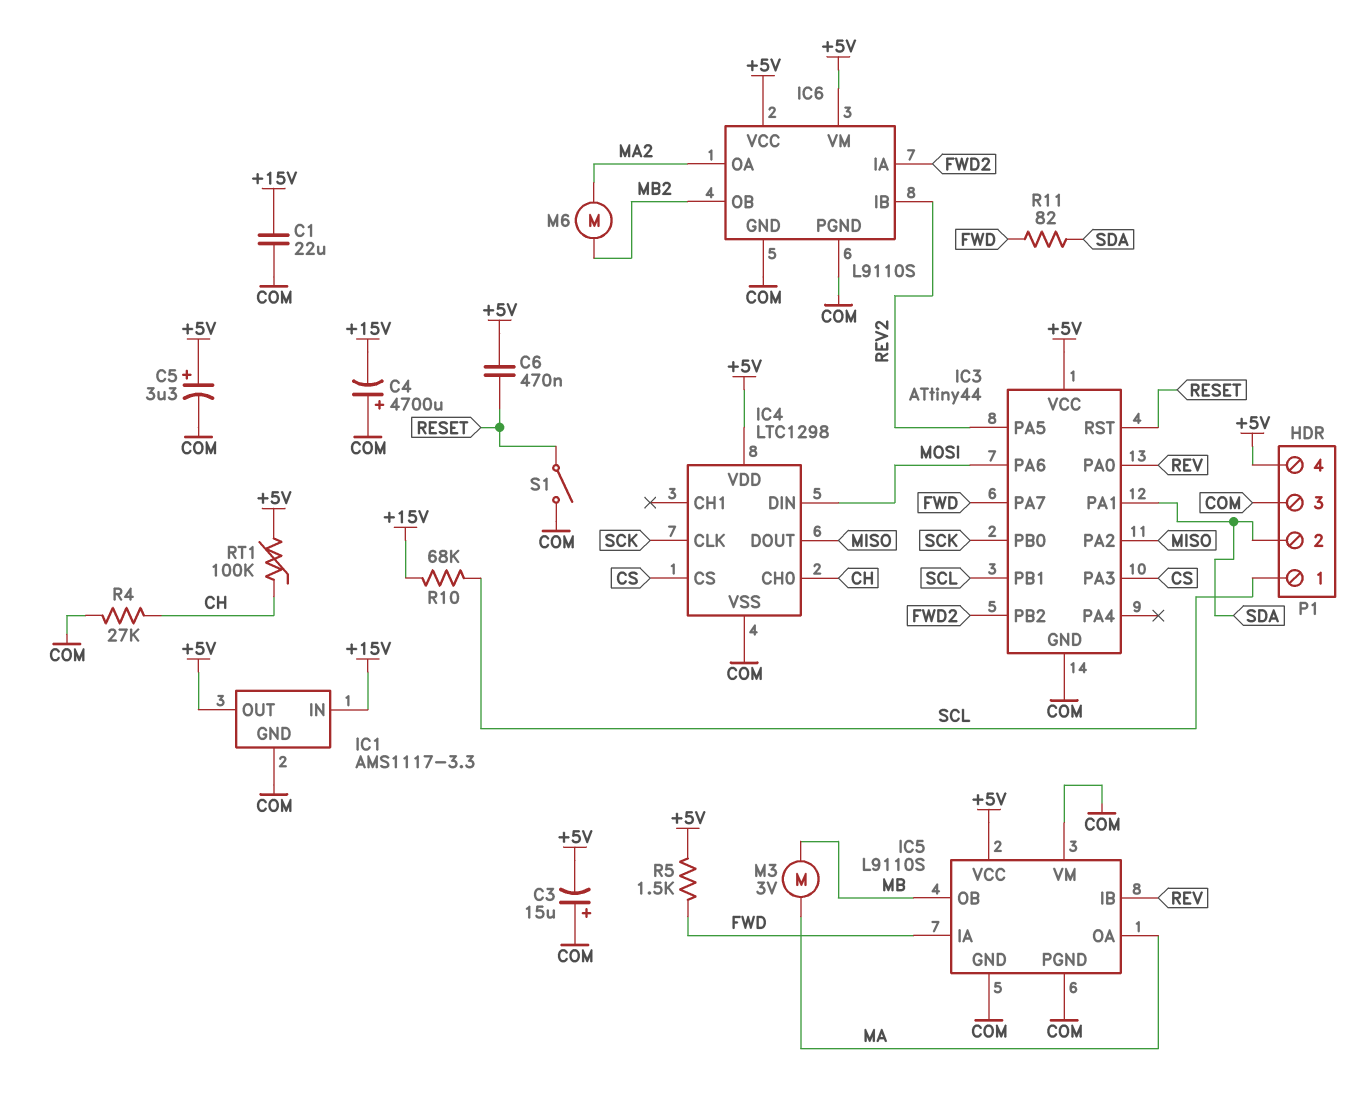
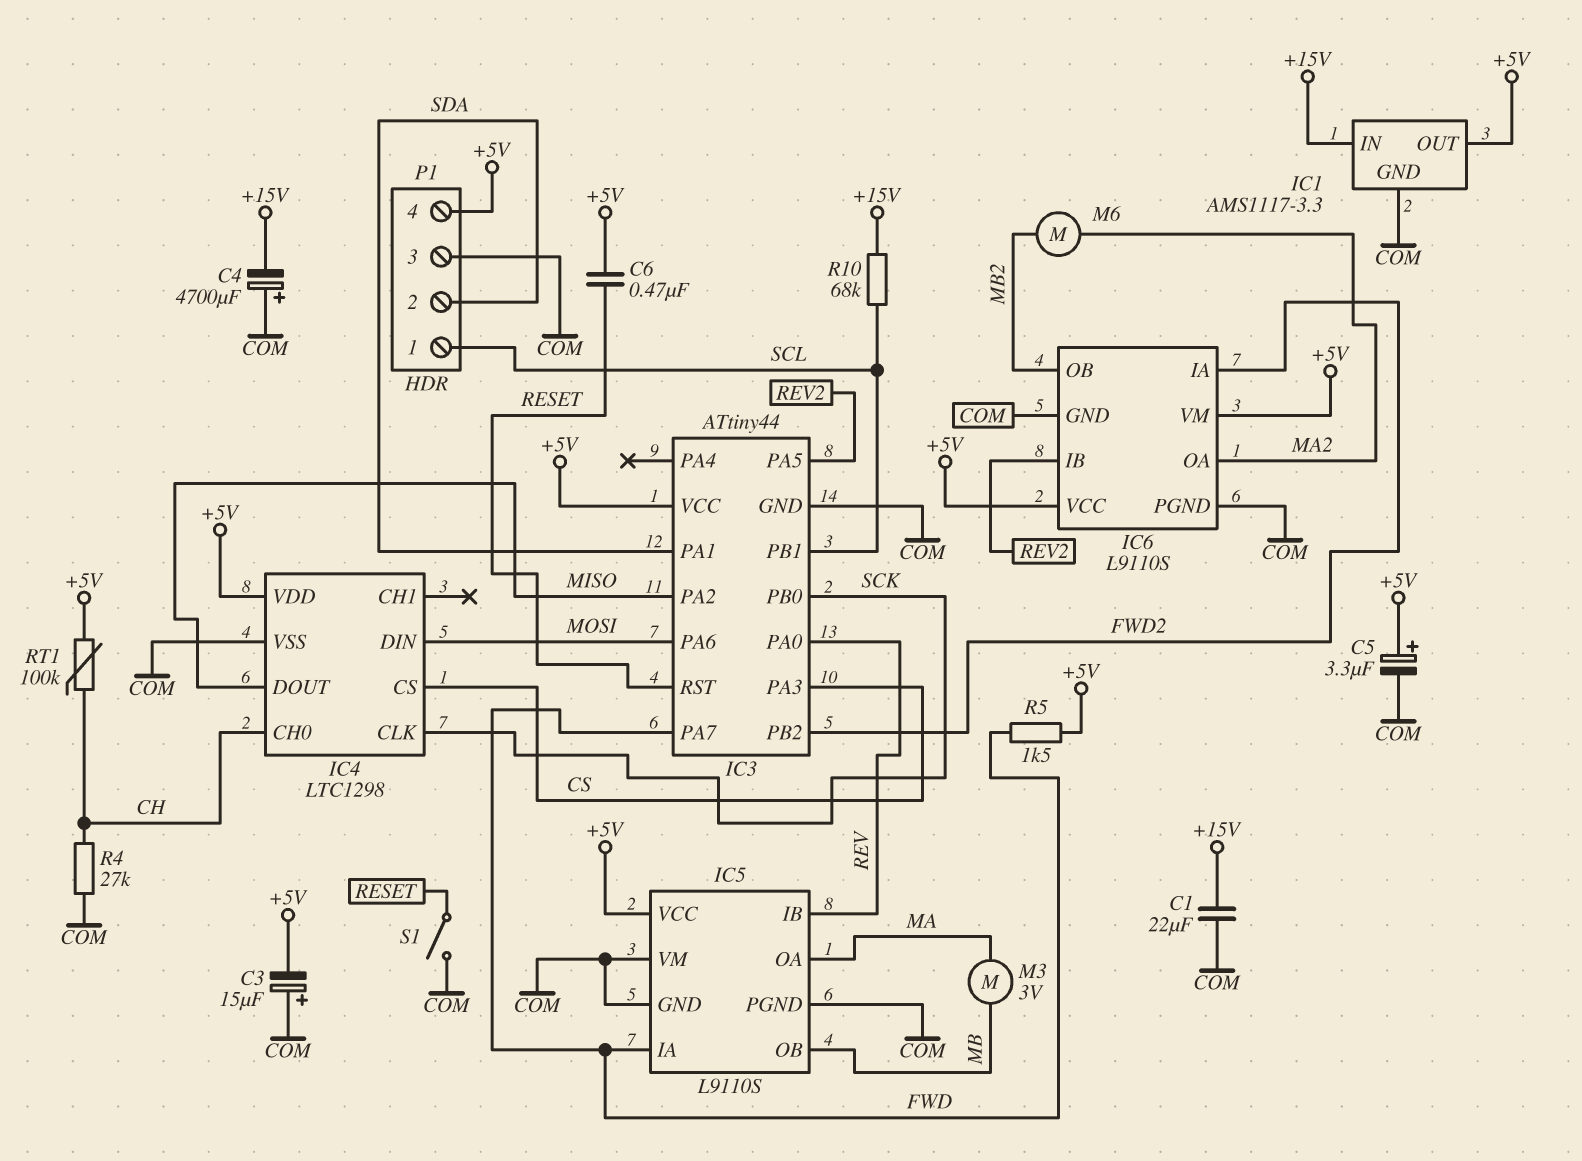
R11: 82 (FWD, SDA) -> none

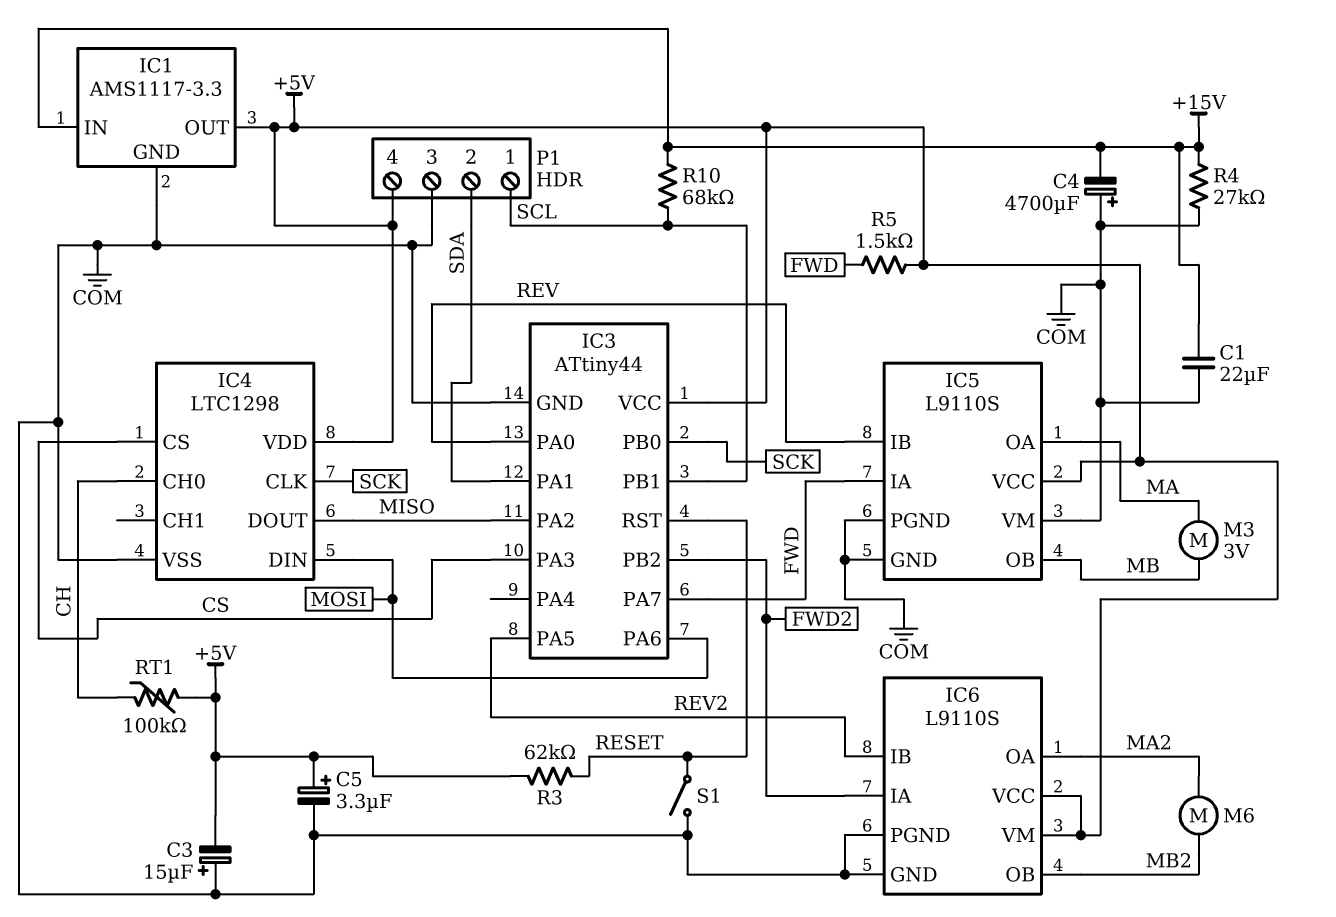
C6: 470nF (+5V, RESET) -> none
R3: none -> 62k (+5V, RESET)
R4: 27k (CH, COM) -> 27k (+15V, COM)

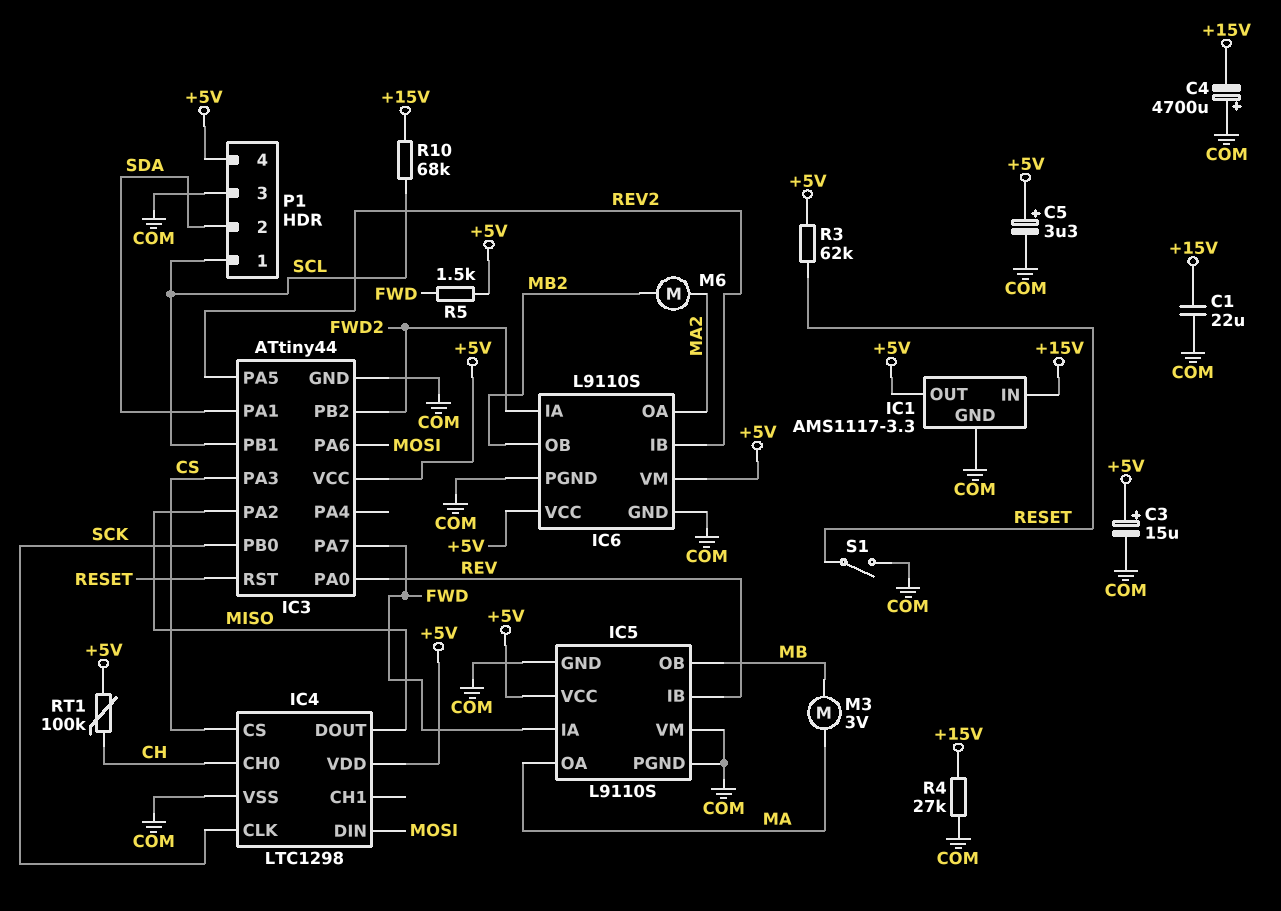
C3: 15uF (plus COM, minus +5V) -> 15uF (plus +5V, minus COM)

